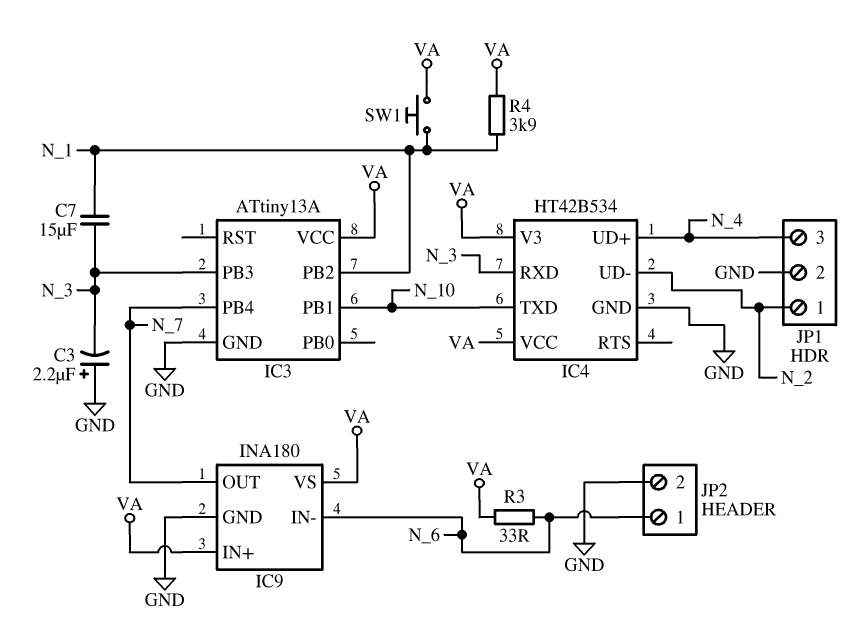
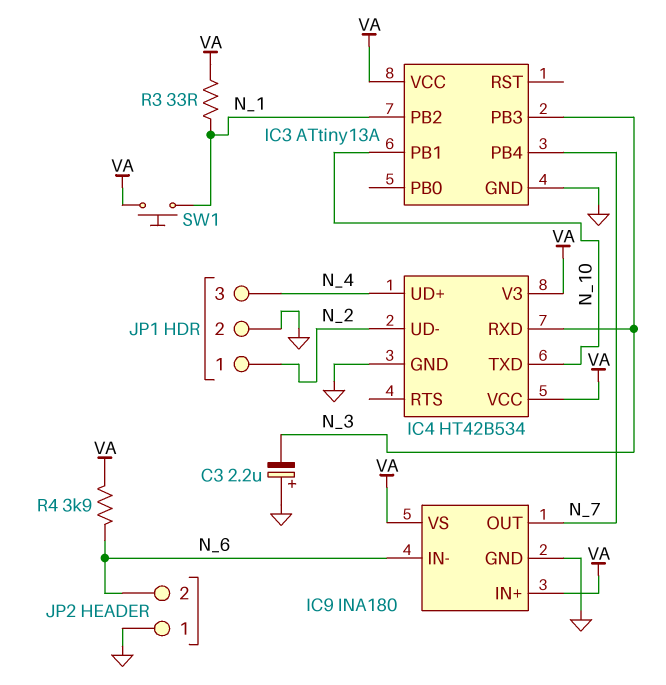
C7: 15uF (N_1, N_3) -> none
JP2 pin 1: N_6 -> GND
JP2 pin 2: GND -> N_6
R3: 33 (N_6, VA) -> 33 (N_1, VA)
R4: 3.9k (N_1, VA) -> 3.9k (N_6, VA)

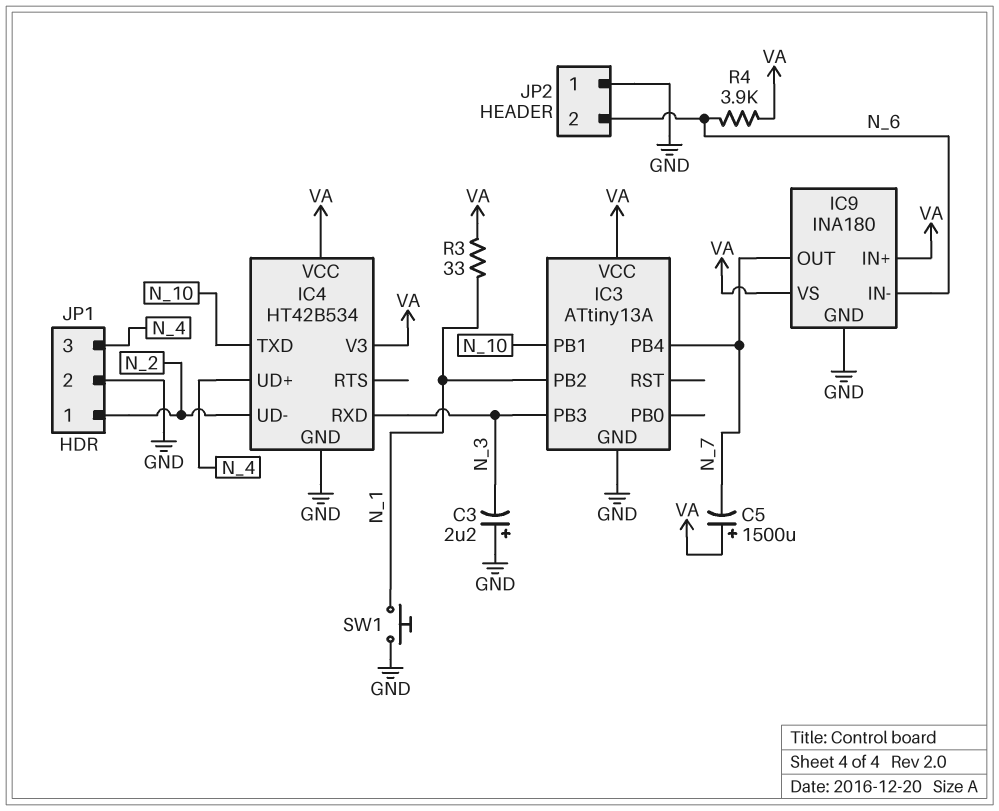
C5: none -> 1500uF (plus VA, minus N_7)
SW1: button (N_1, VA) -> button (GND, N_1)

